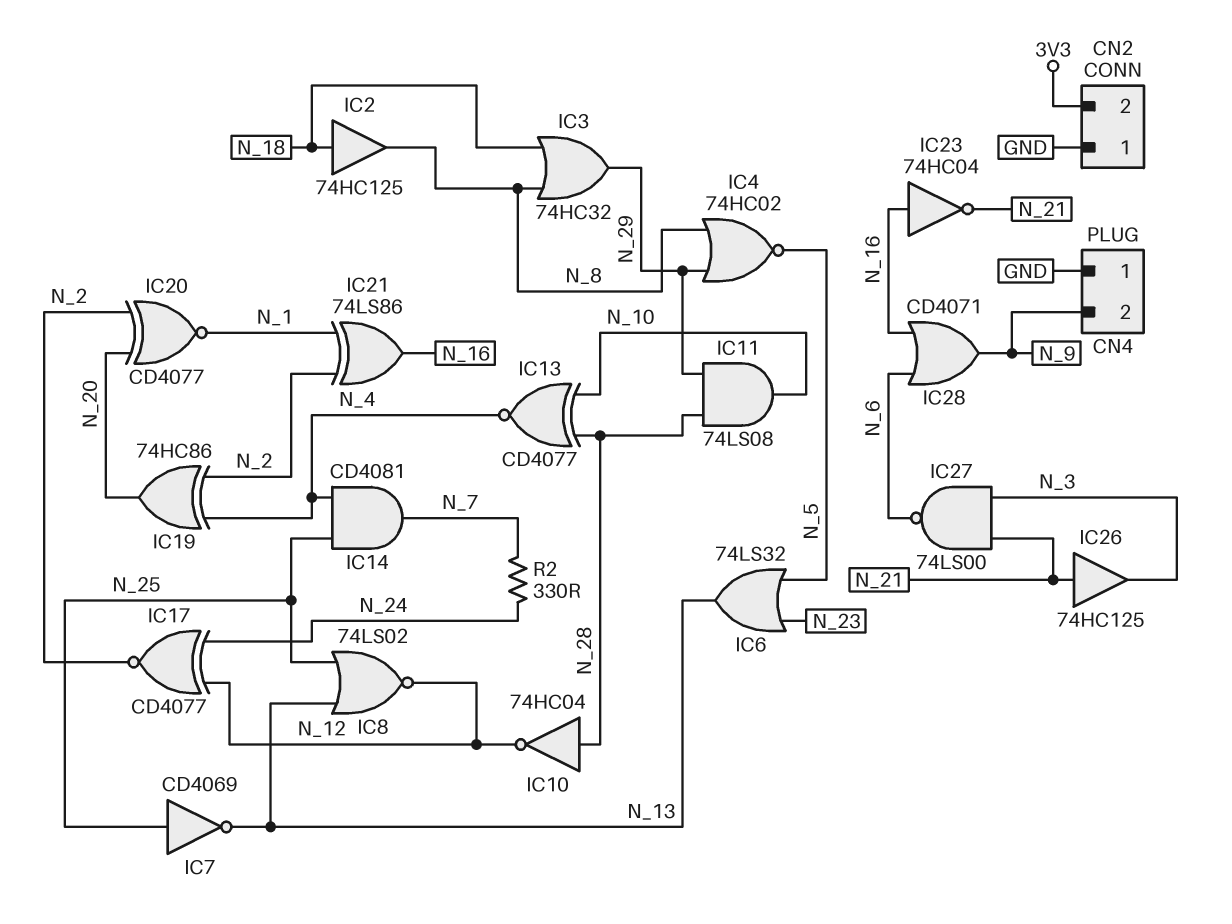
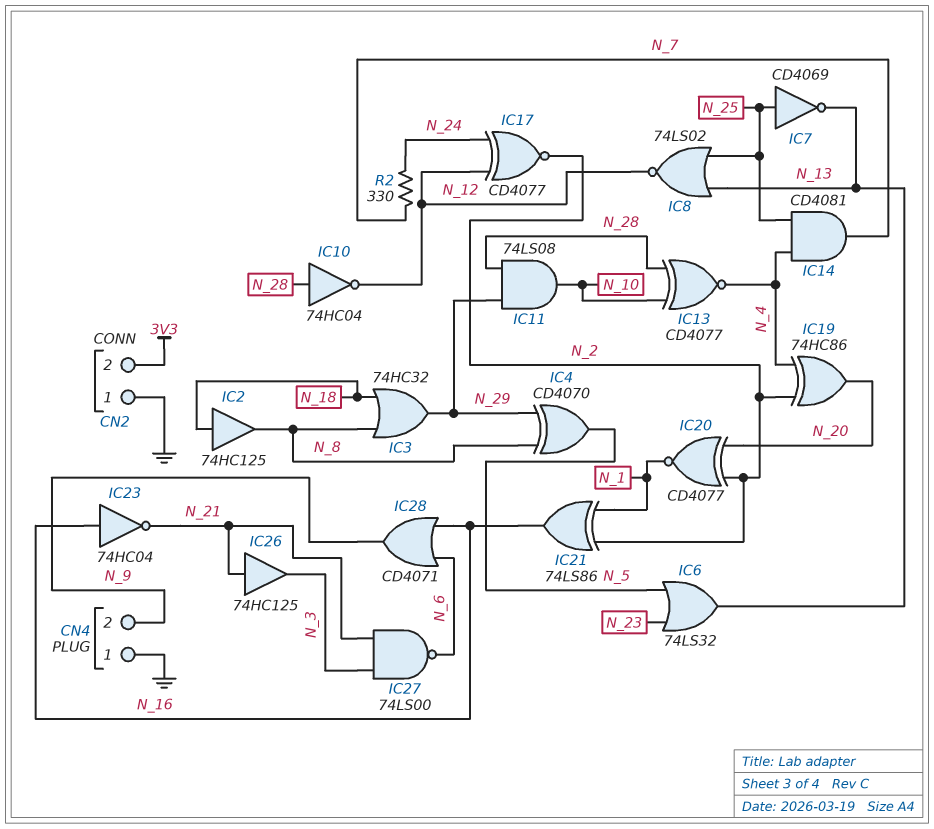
IC4: NOR 74HC02 (in N_8, in N_29, out N_5) -> XOR CD4070 (in N_8, in N_29, out N_5)

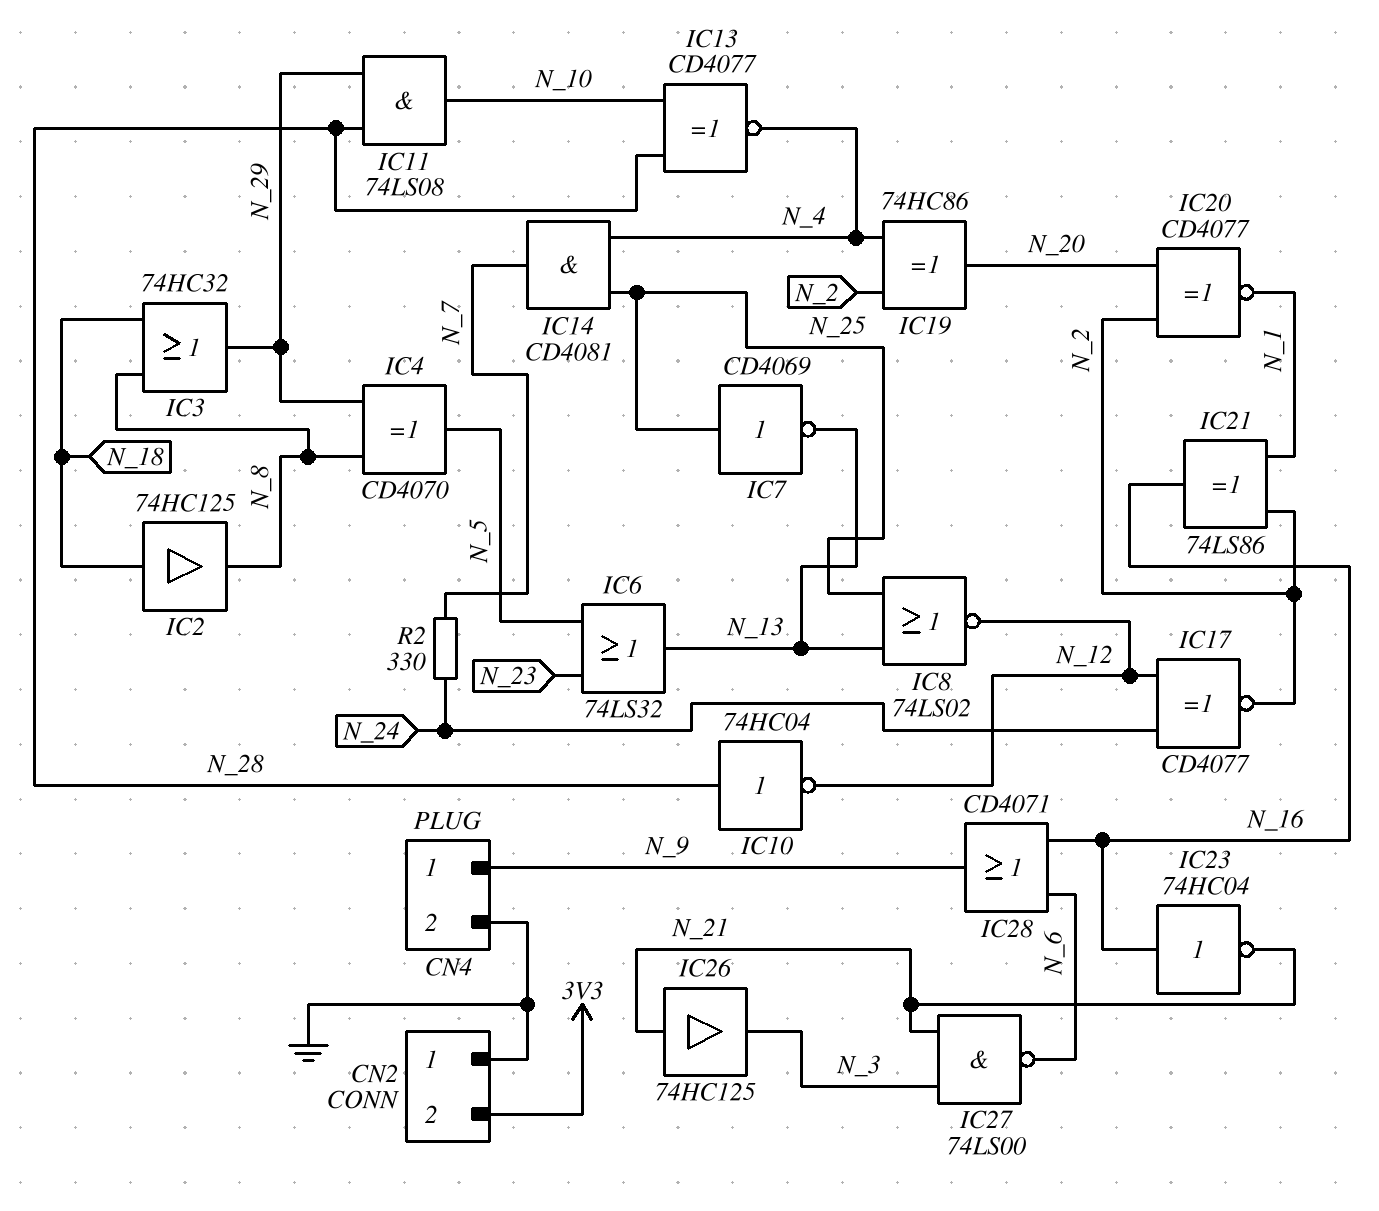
CN4 pin 1: GND -> N_9
CN4 pin 2: N_9 -> GND

